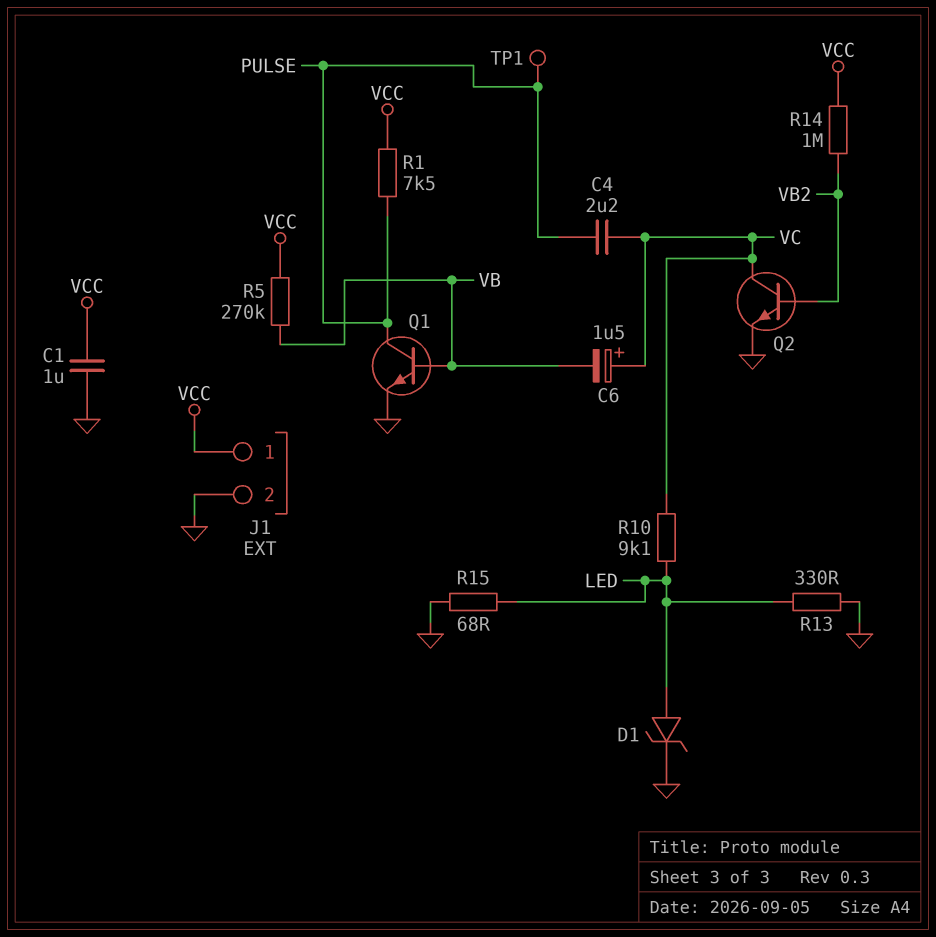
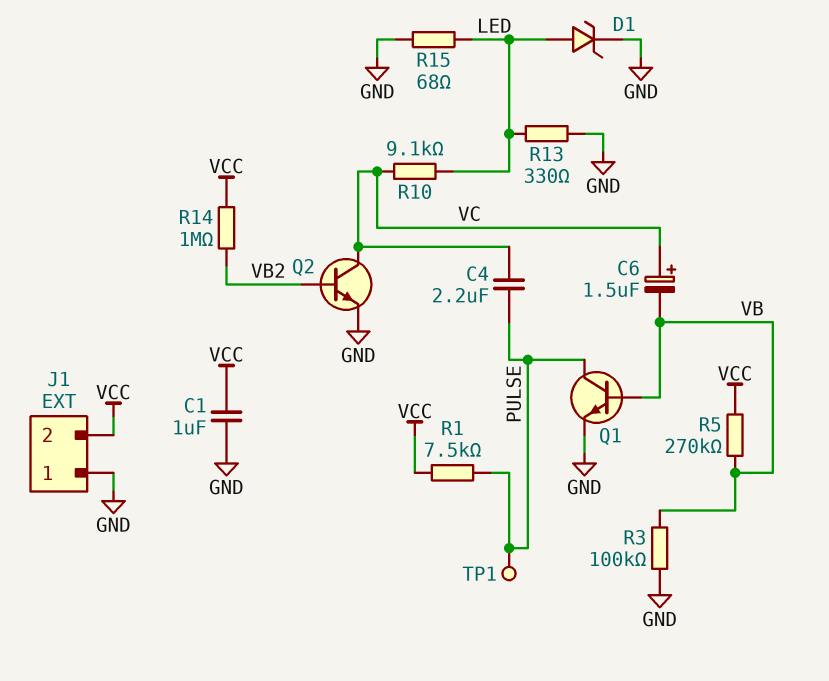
J1 pin 1: VCC -> GND
J1 pin 2: GND -> VCC
R3: none -> 100k (GND, VB)

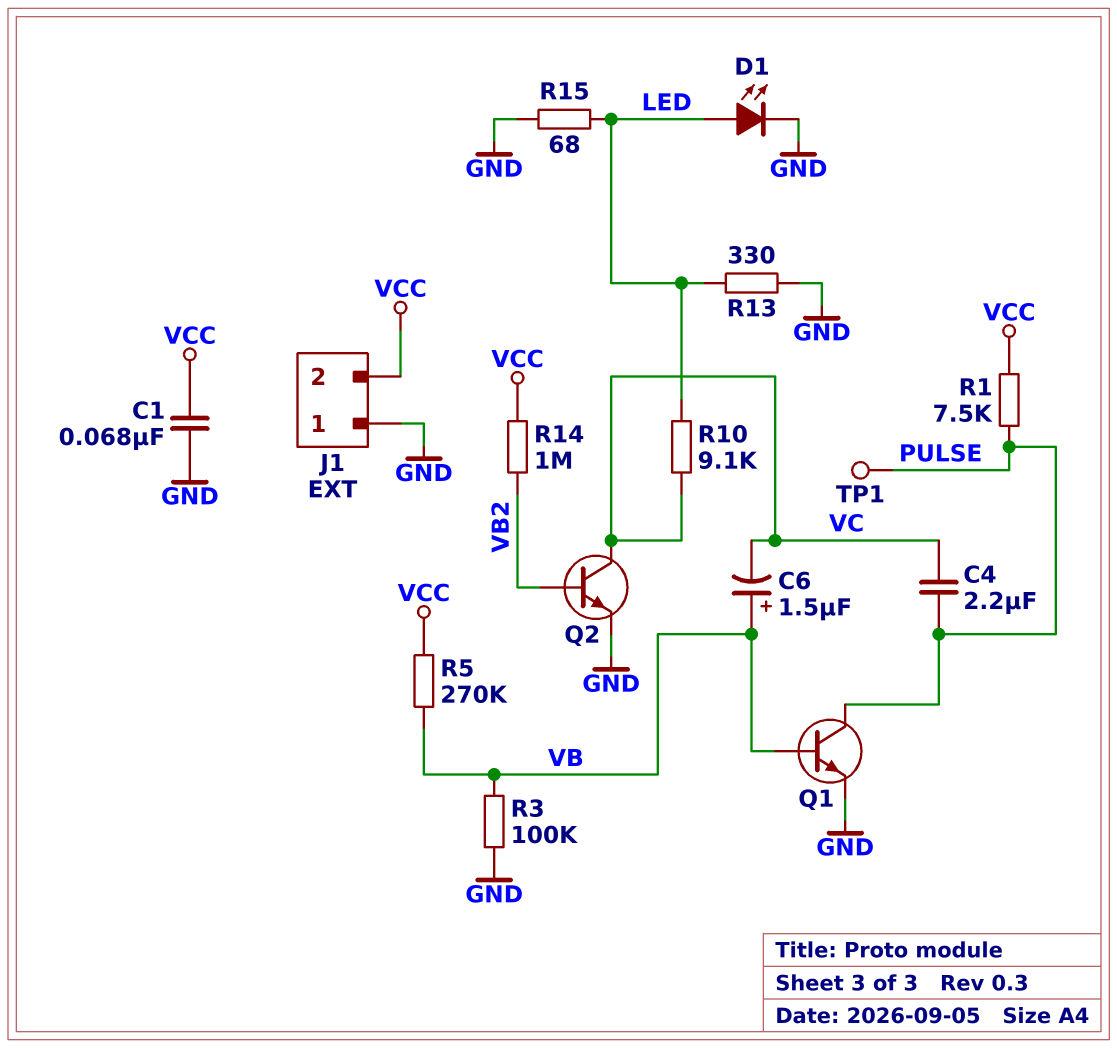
C1: 1uF (GND, VCC) -> 68nF (GND, VCC)
C6: 1.5uF (plus VC, minus VB) -> 1.5uF (plus VB, minus VC)
D1: zener (A LED, K GND) -> LED (A LED, K GND)

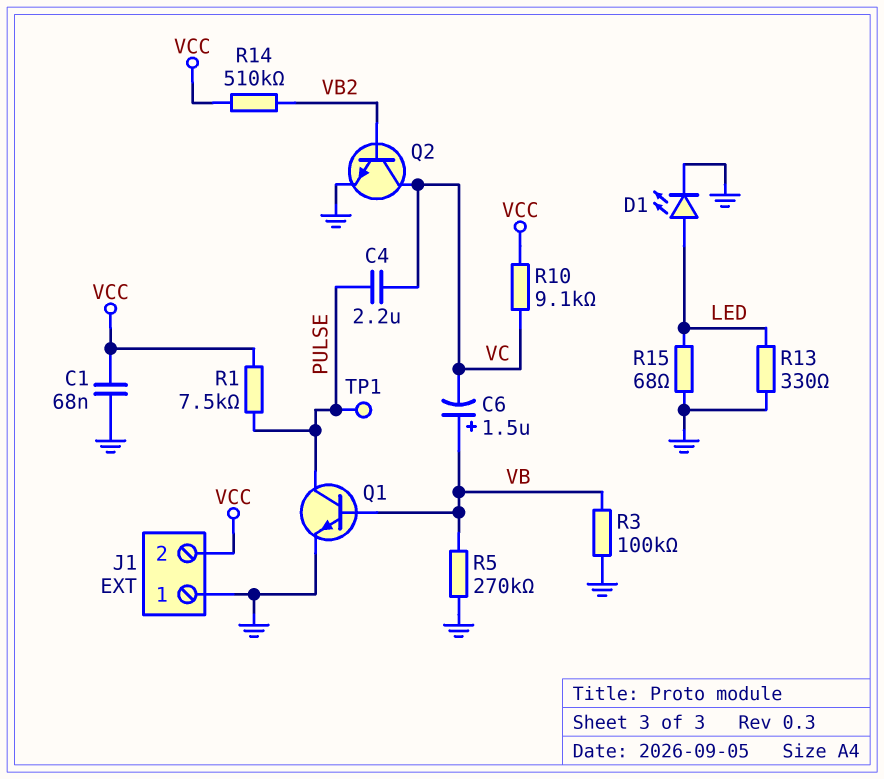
R5: 270k (VB, VCC) -> 270k (GND, VB)
R10: 9.1k (LED, VC) -> 9.1k (VC, VCC)
R14: 1M (VB2, VCC) -> 510k (VB2, VCC)

